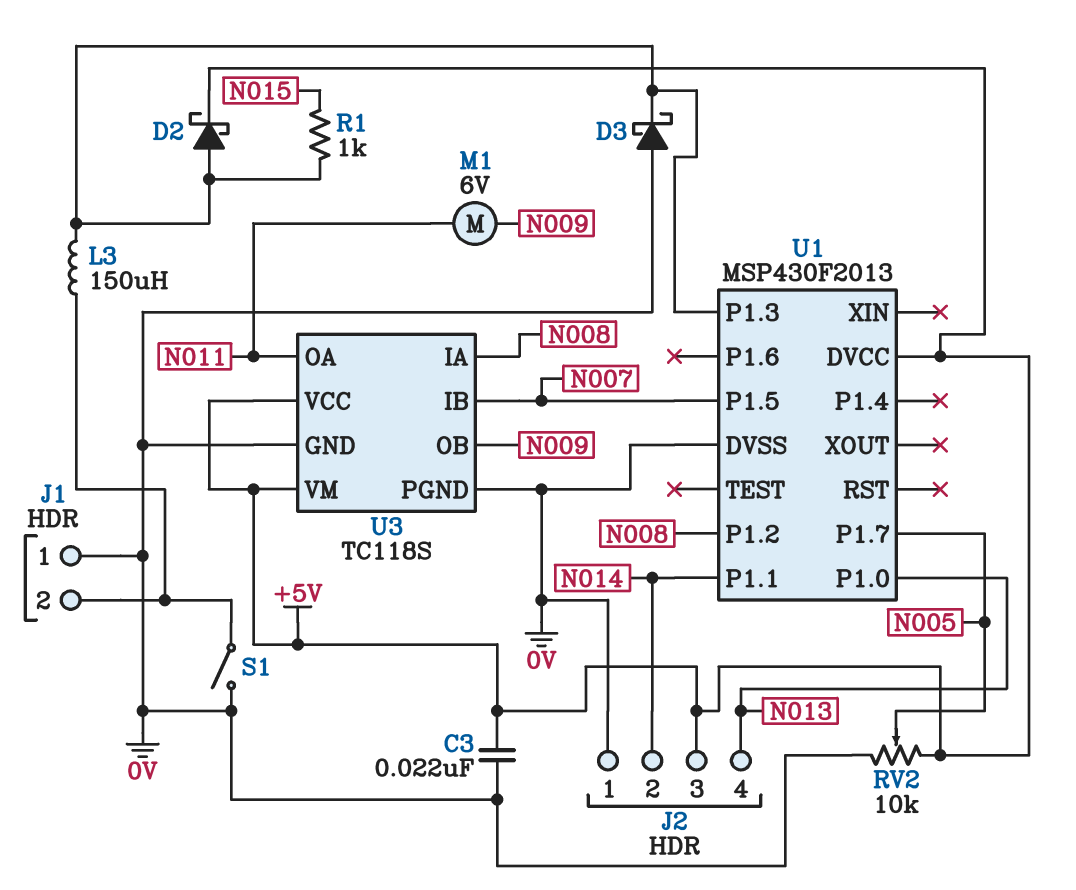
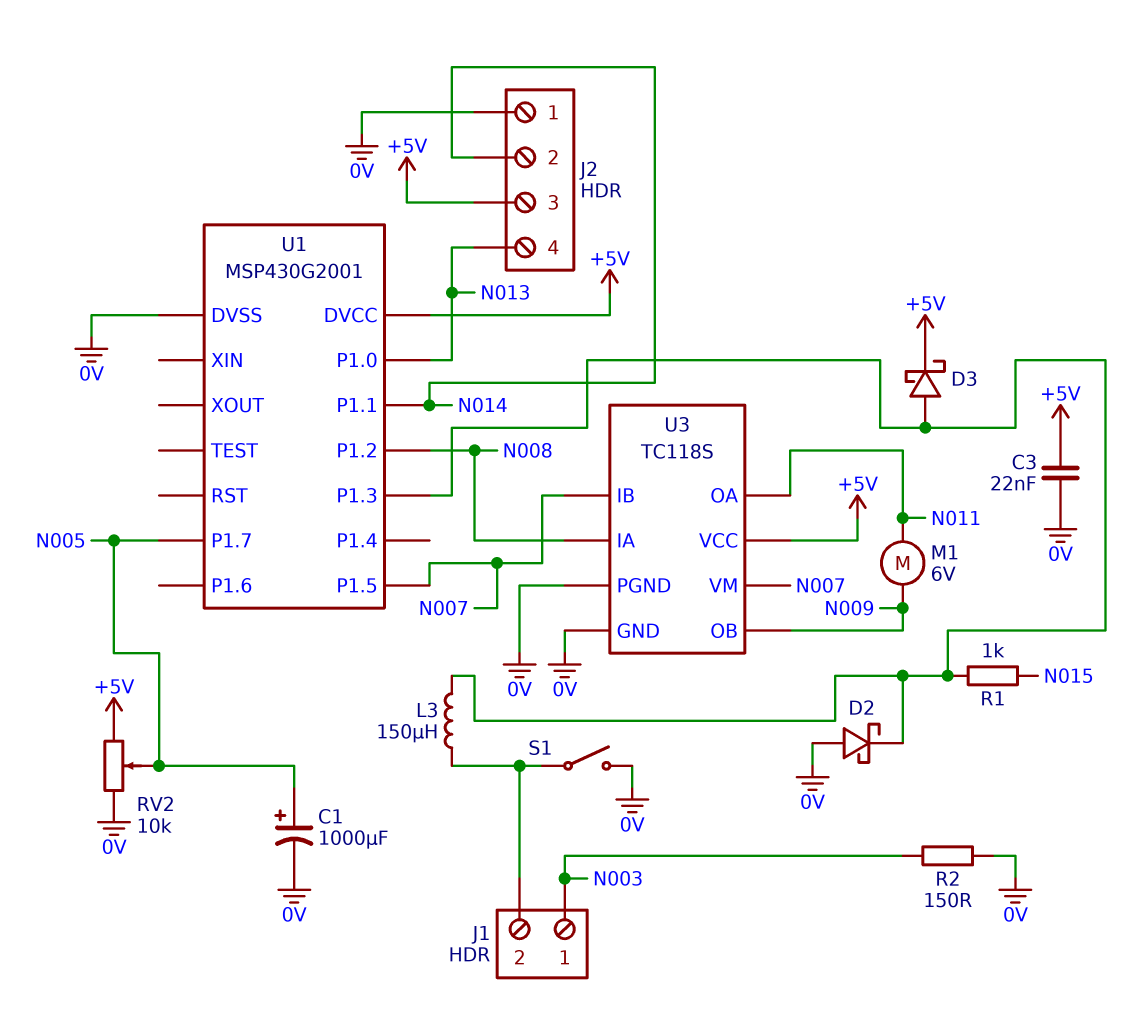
C1: none -> 1000uF (plus N005, minus 0V)
D2: schottky (A U1/P1.3, K +5V) -> schottky (A 0V, K U1/P1.3)
D3: schottky (A 0V, K U1/P1.3) -> schottky (A U1/P1.3, K +5V)
J1 pin 1: 0V -> N003
R2: none -> 150 (0V, N003)
U1: MSP430F2013 -> MSP430G2001
U3 pin VM: +5V -> N007

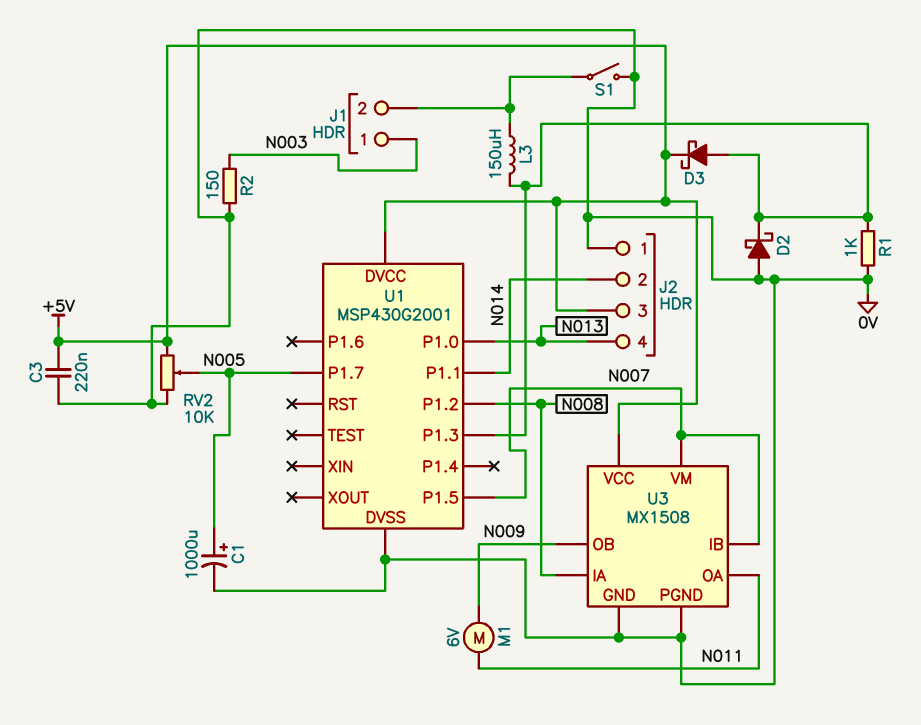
C3: 22nF (+5V, 0V) -> 220nF (+5V, 0V)
R1: 1k (N015, U1/P1.3) -> 1k (0V, U1/P1.3)
U3: TC118S -> MX1508

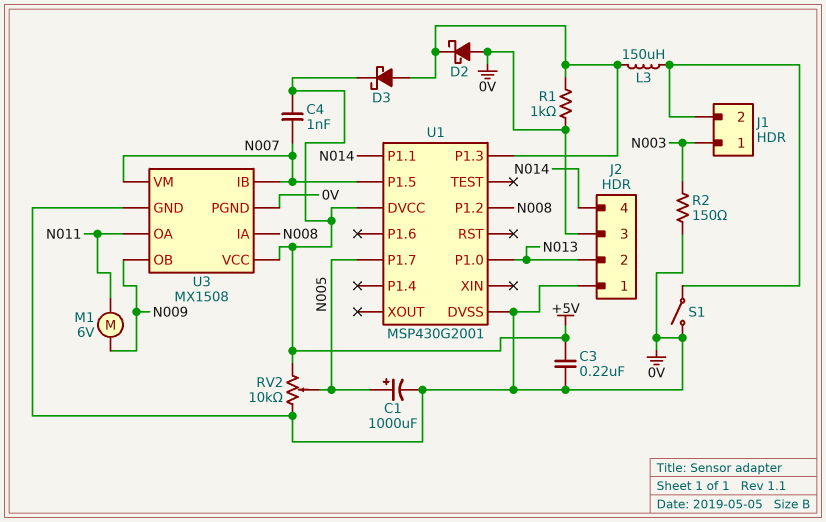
C4: none -> 1nF (+5V, N007)
J2 pin 2: N014 -> N013
J2 pin 3: +5V -> 0V
J2 pin 4: N013 -> N014

